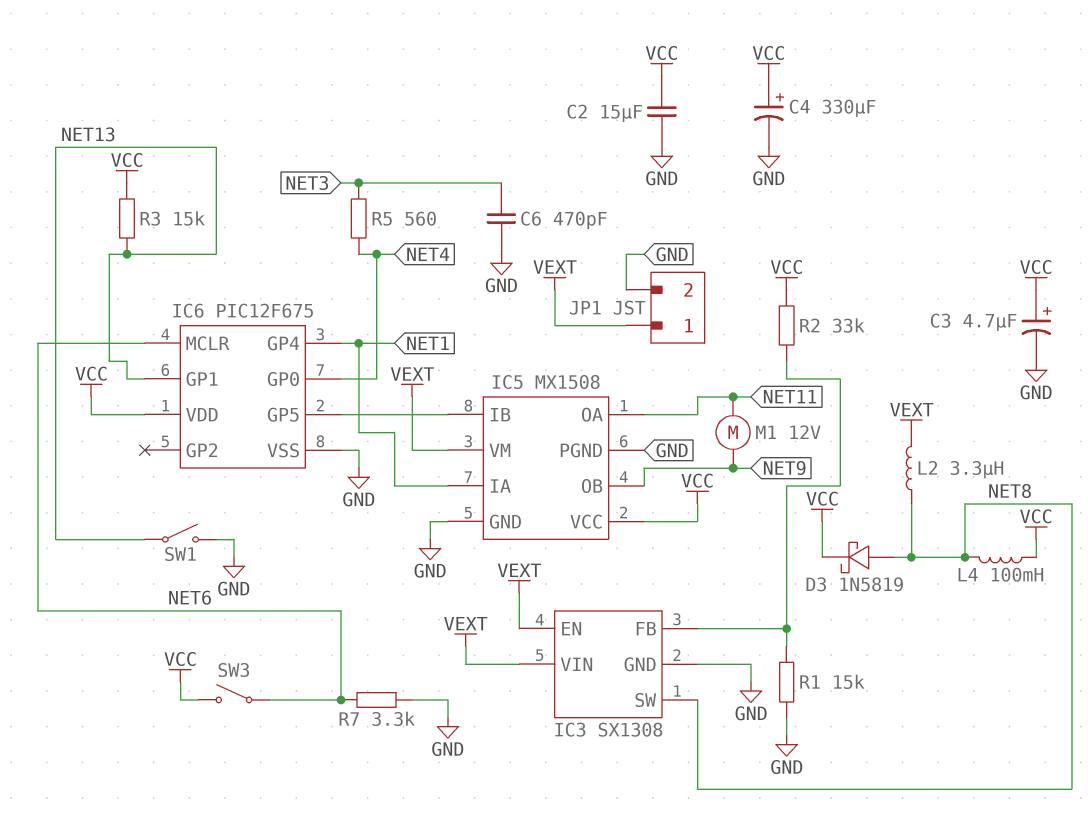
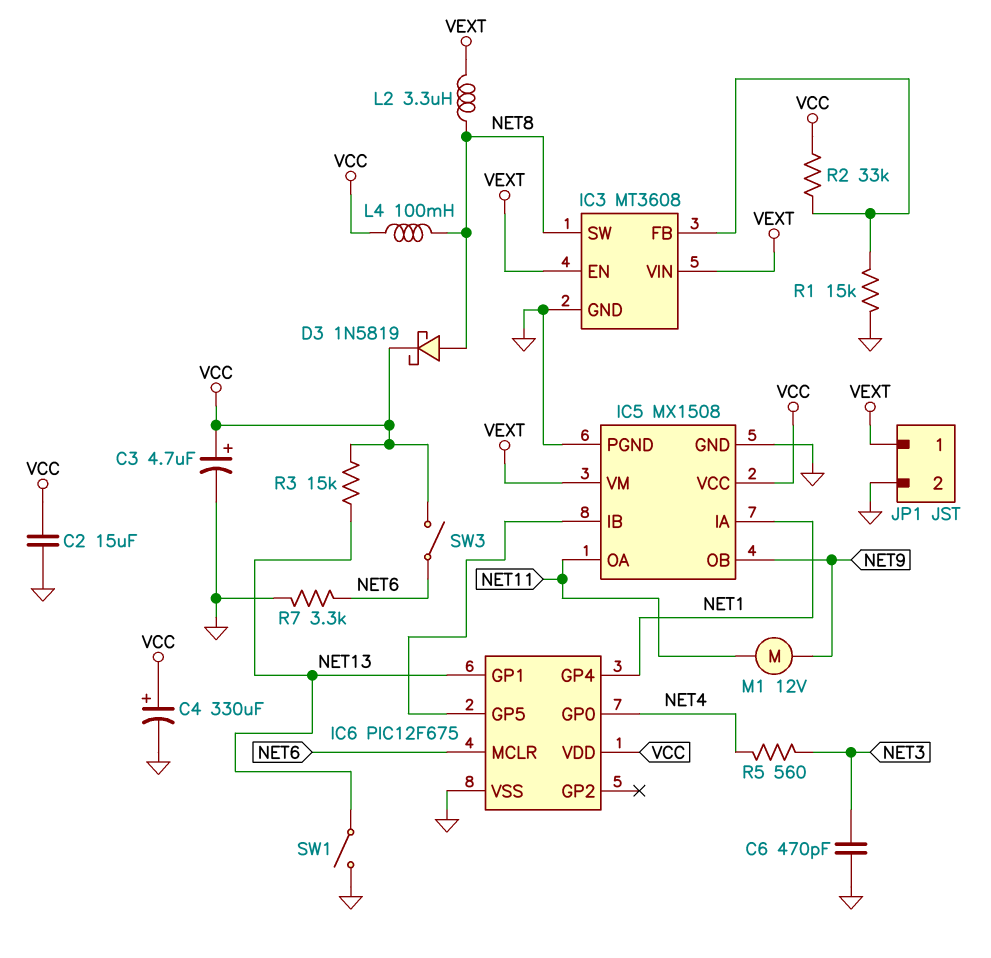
IC3: SX1308 -> MT3608

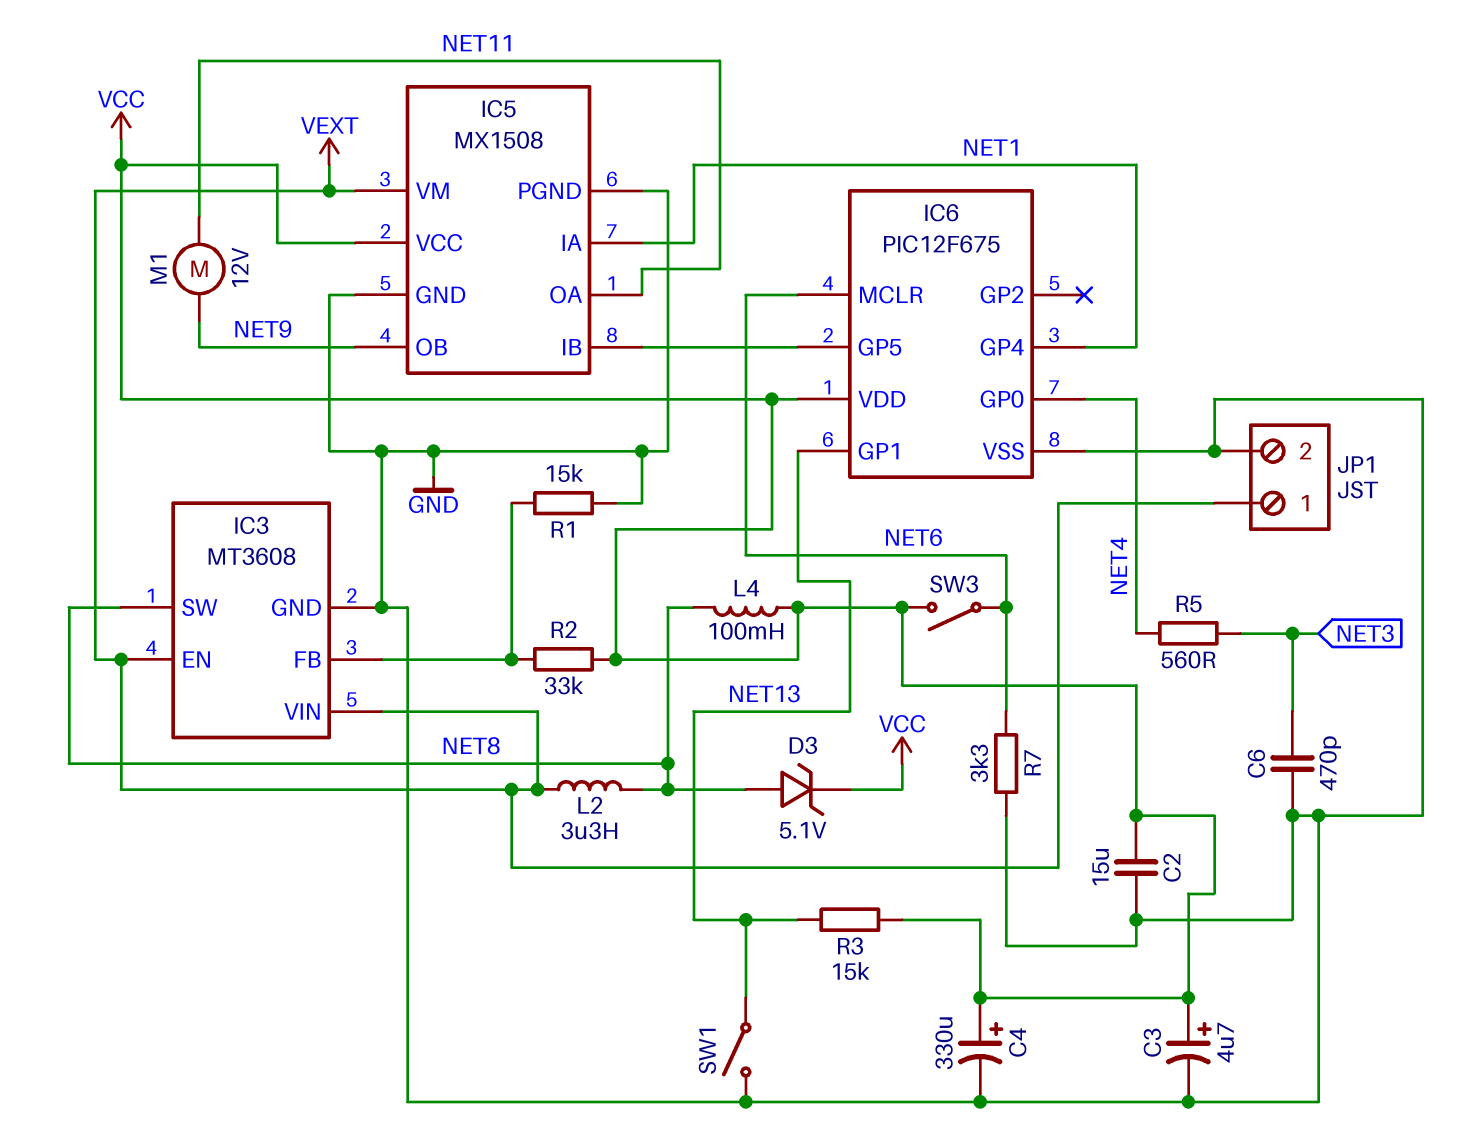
D3: schottky 1N5819 (A NET8, K VCC) -> zener 5.1V (A NET8, K VCC)

